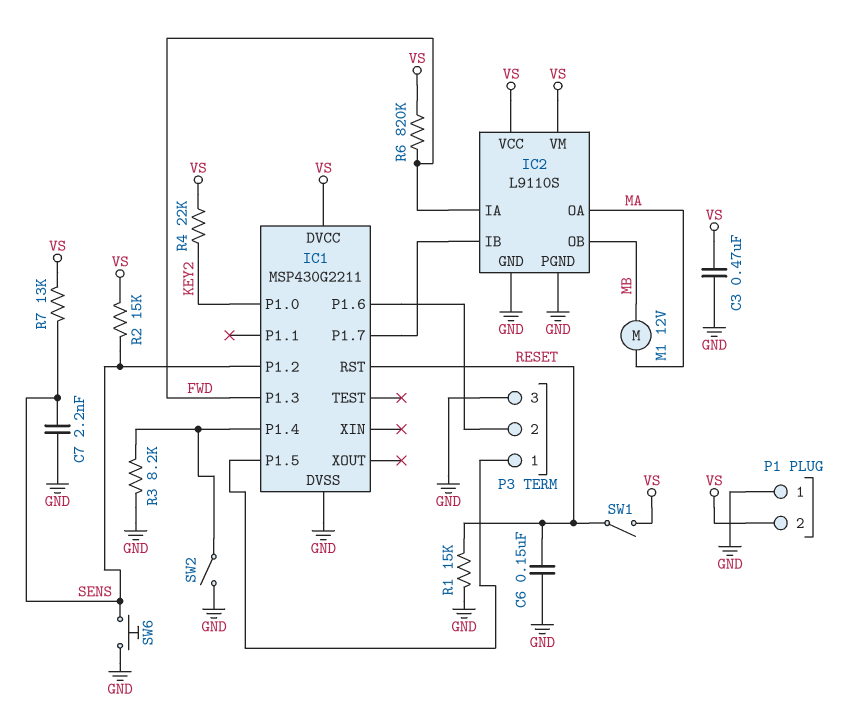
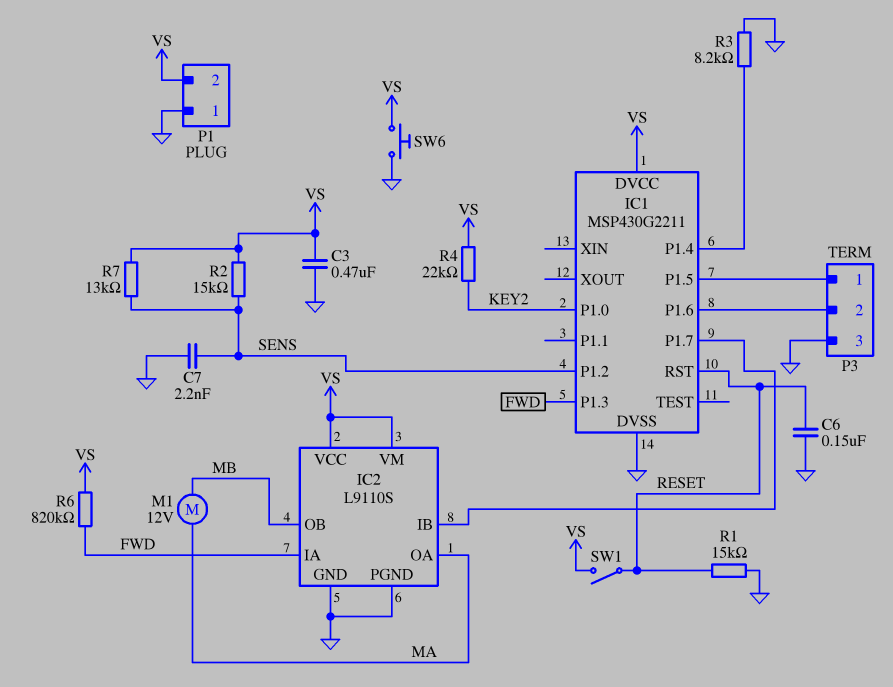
SW2: switch (GND, IC1/P1.4) -> none
SW6: button (GND, SENS) -> button (GND, VS)

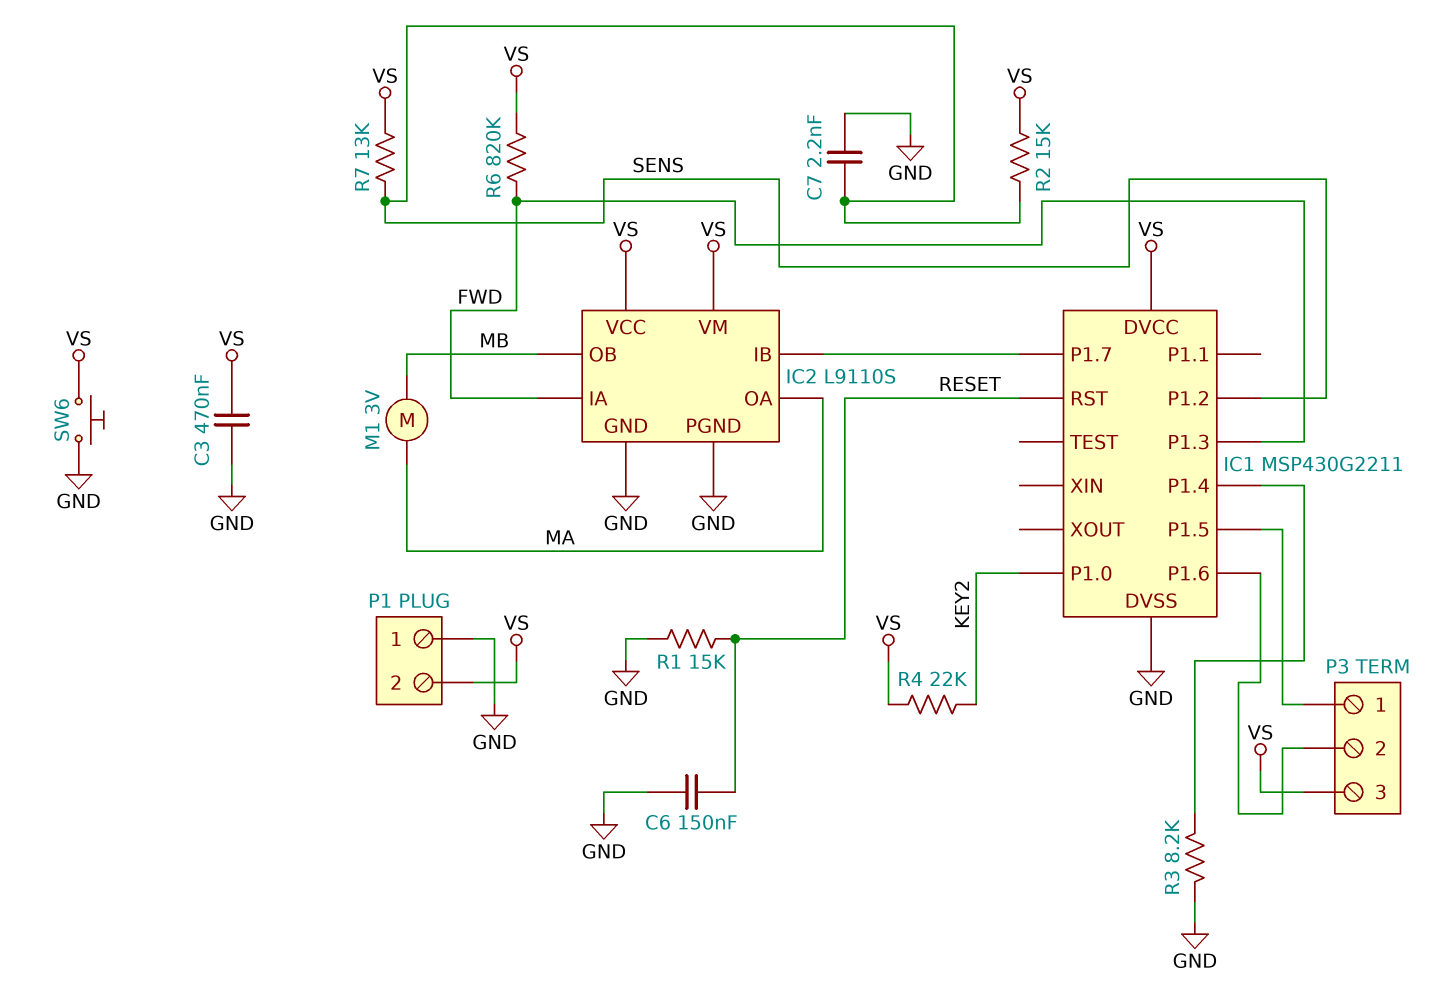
M1: motor 12V (MA, MB) -> motor 3V (MA, MB)
P3 pin 3: GND -> VS
SW1: switch (RESET, VS) -> none

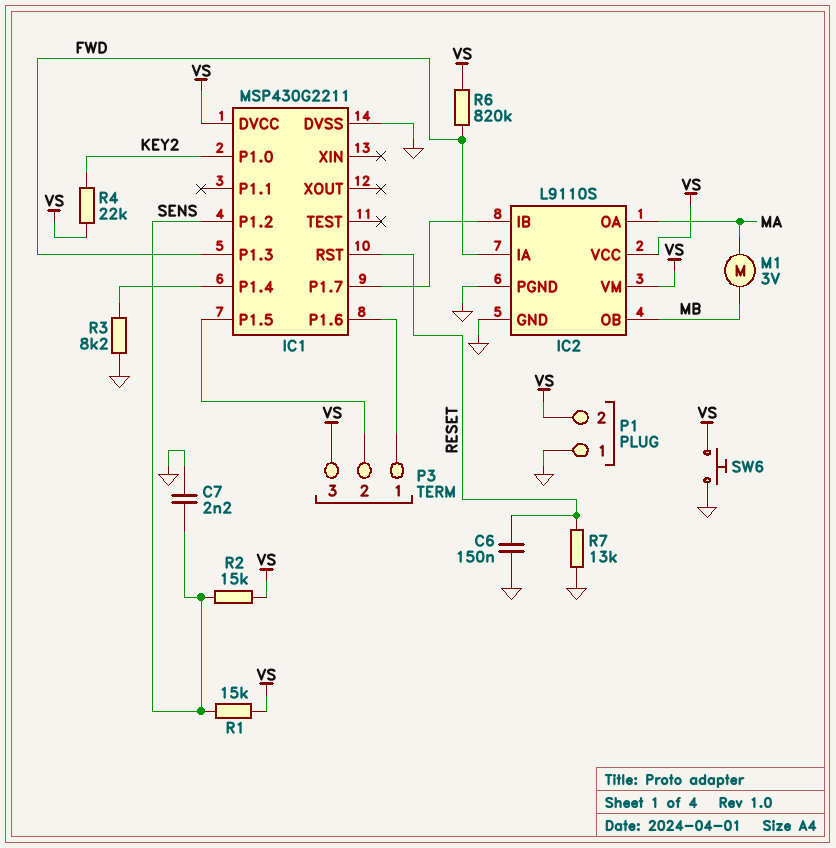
C3: 470nF (GND, VS) -> none
P3 pin 1: IC1/P1.5 -> IC1/P1.6
P3 pin 2: IC1/P1.6 -> IC1/P1.5
R1: 15k (GND, RESET) -> 15k (SENS, VS)
R7: 13k (SENS, VS) -> 13k (GND, RESET)

